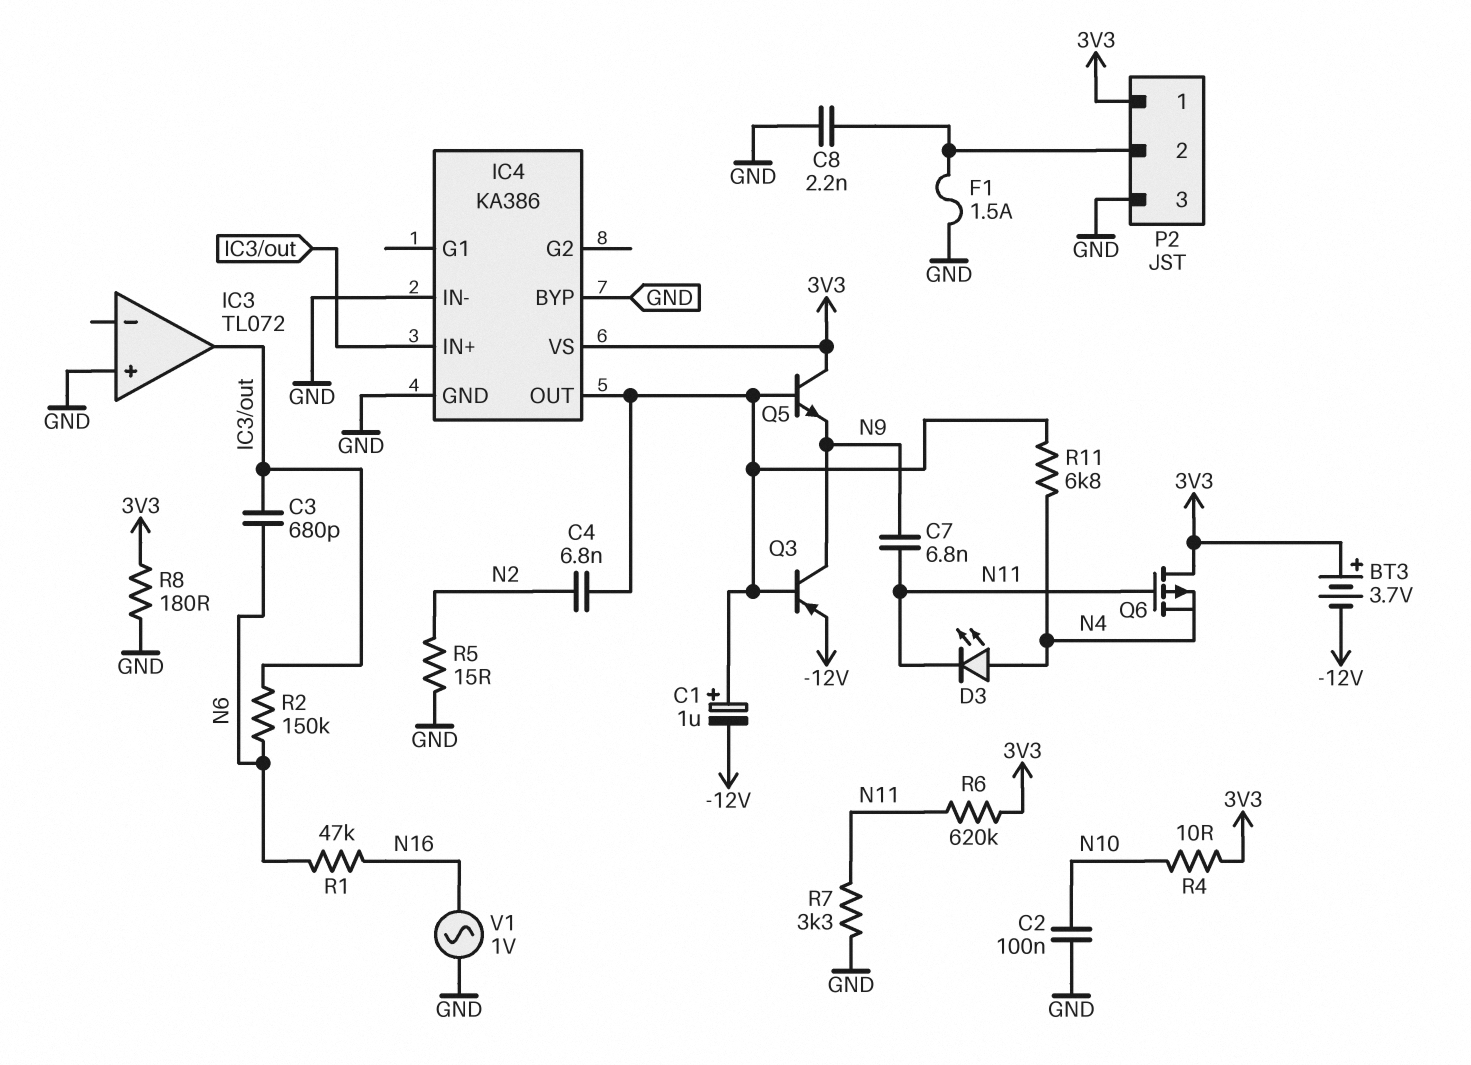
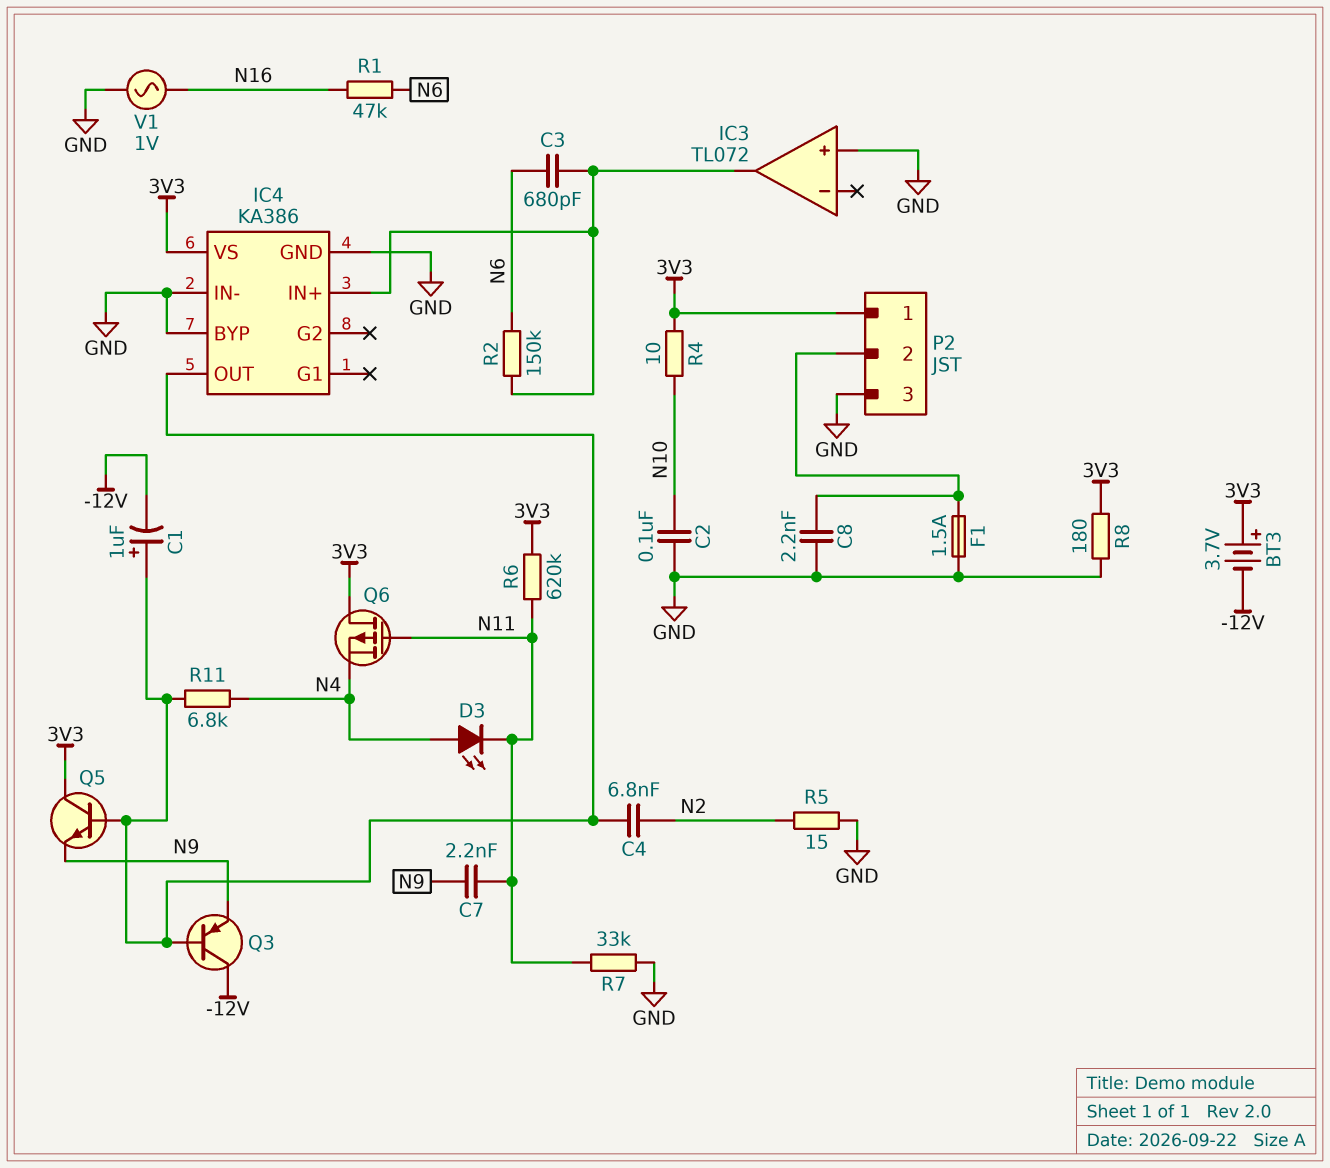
C7: 6.8nF (N9, N11) -> 2.2nF (N9, N11)
Q3: PNP (B IC4/OUT, C N9, E -12V) -> PNP (B IC4/OUT, C -12V, E N9)
R7: 3.3k (GND, N11) -> 33k (GND, N11)

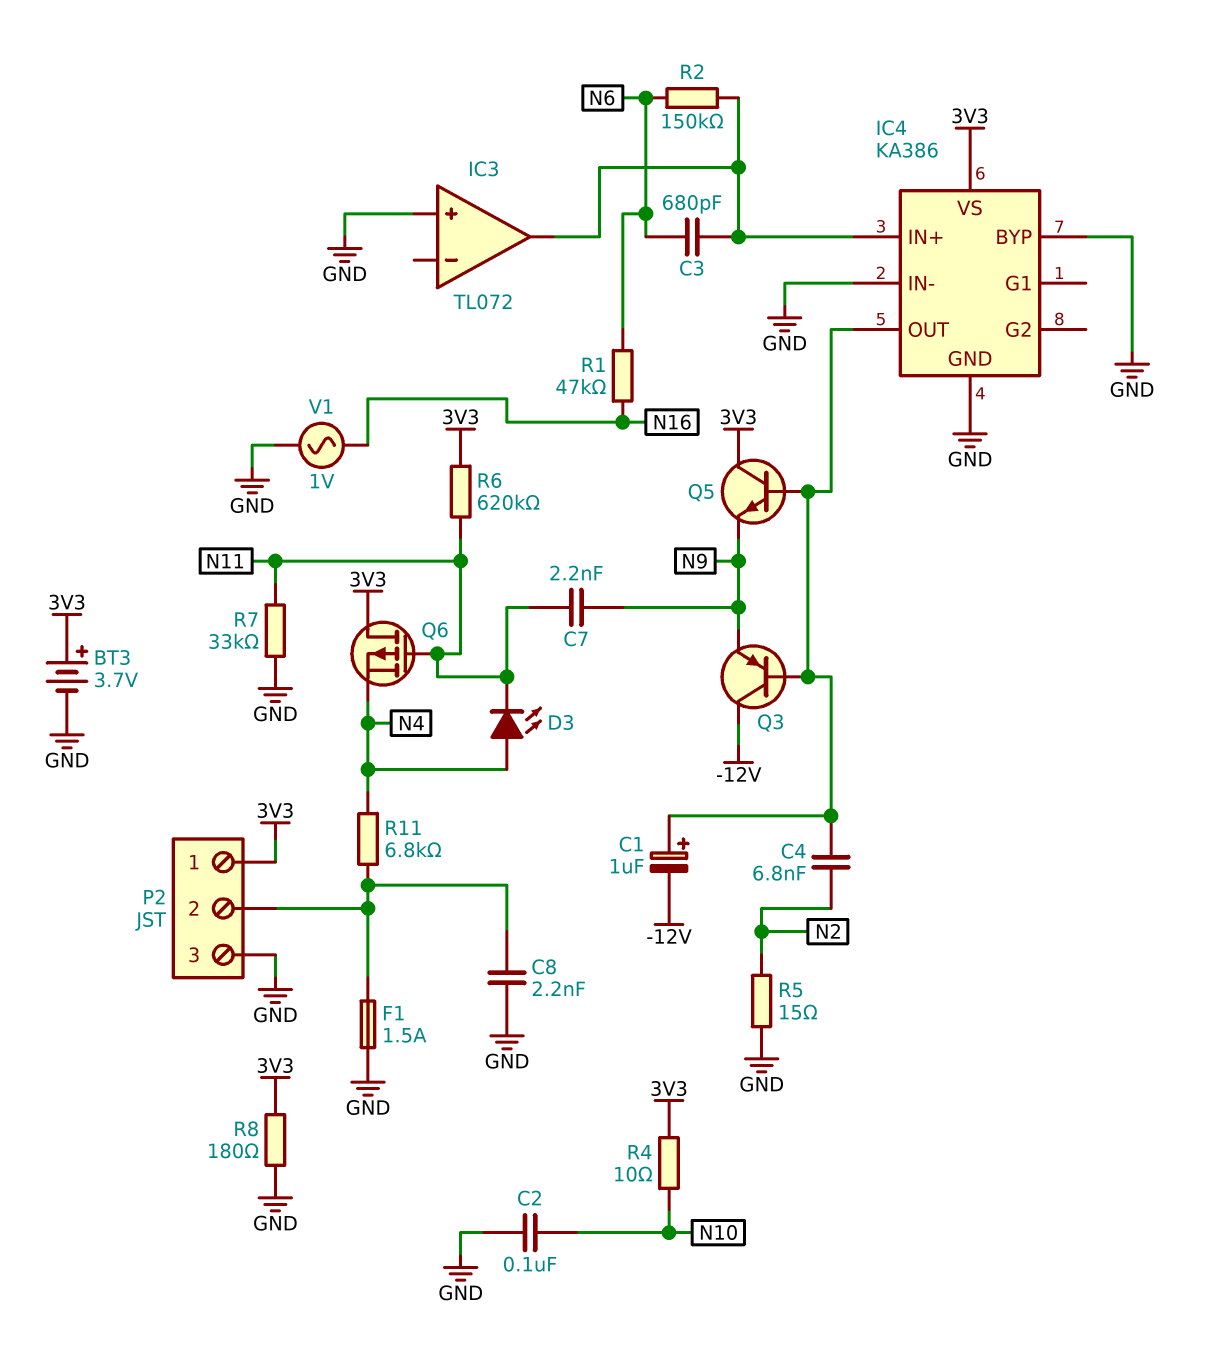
BT3: 3.7V (plus 3V3, minus -12V) -> 3.7V (plus 3V3, minus GND)
R11: 6.8k (IC4/OUT, N4) -> 6.8k (N4, P2/2)

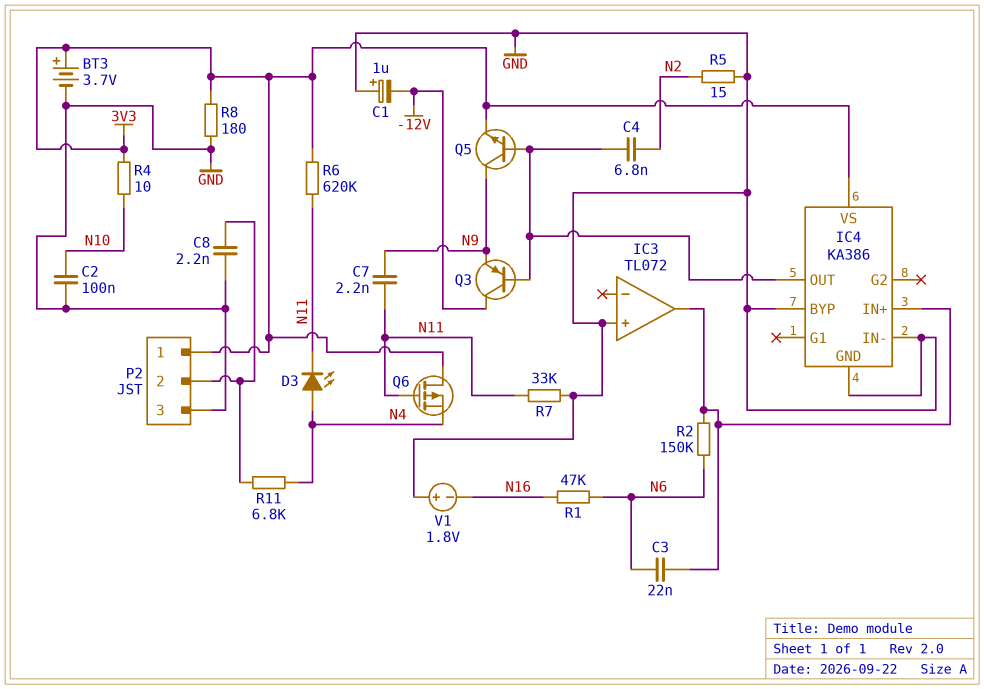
C1: 1uF (plus IC4/OUT, minus -12V) -> 1uF (plus GND, minus -12V)
C3: 680pF (IC3/out, N6) -> 22nF (IC3/out, N6)
F1: 1.5A (GND, P2/2) -> none
Q5: NPN (B IC4/OUT, C 3V3, E N9) -> NPN (B IC4/OUT, C N9, E 3V3)
V1: AC 1V (GND, N16) -> 1.8V (plus GND, minus N16)

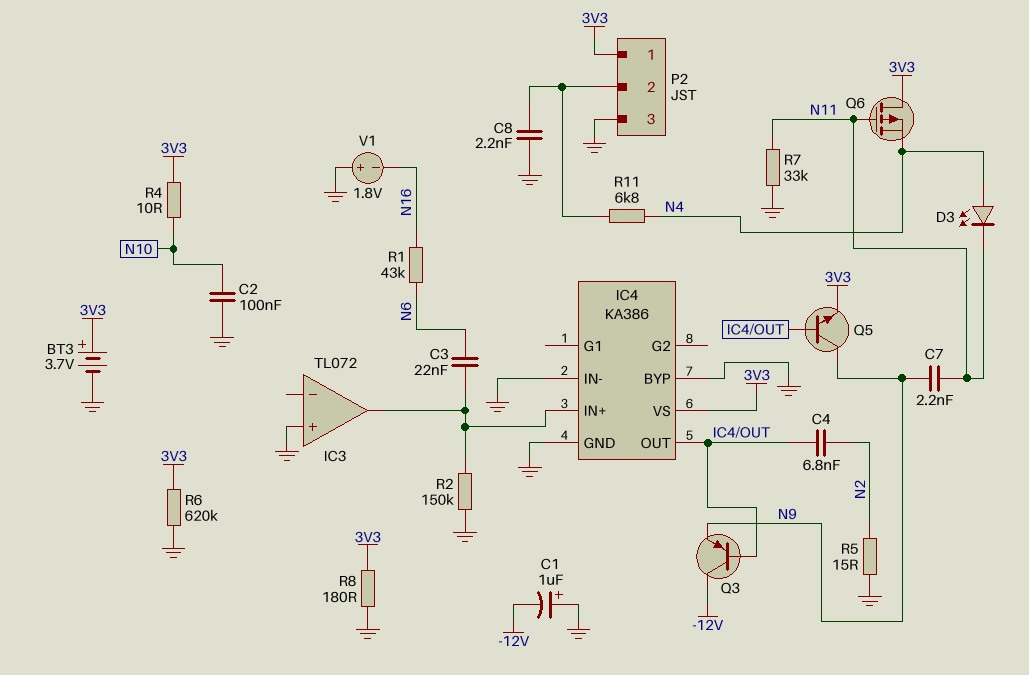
R1: 47k (N6, N16) -> 43k (N6, N16)
R2: 150k (IC3/out, N6) -> 150k (GND, IC3/out)
R6: 620k (3V3, N11) -> 620k (3V3, GND)

